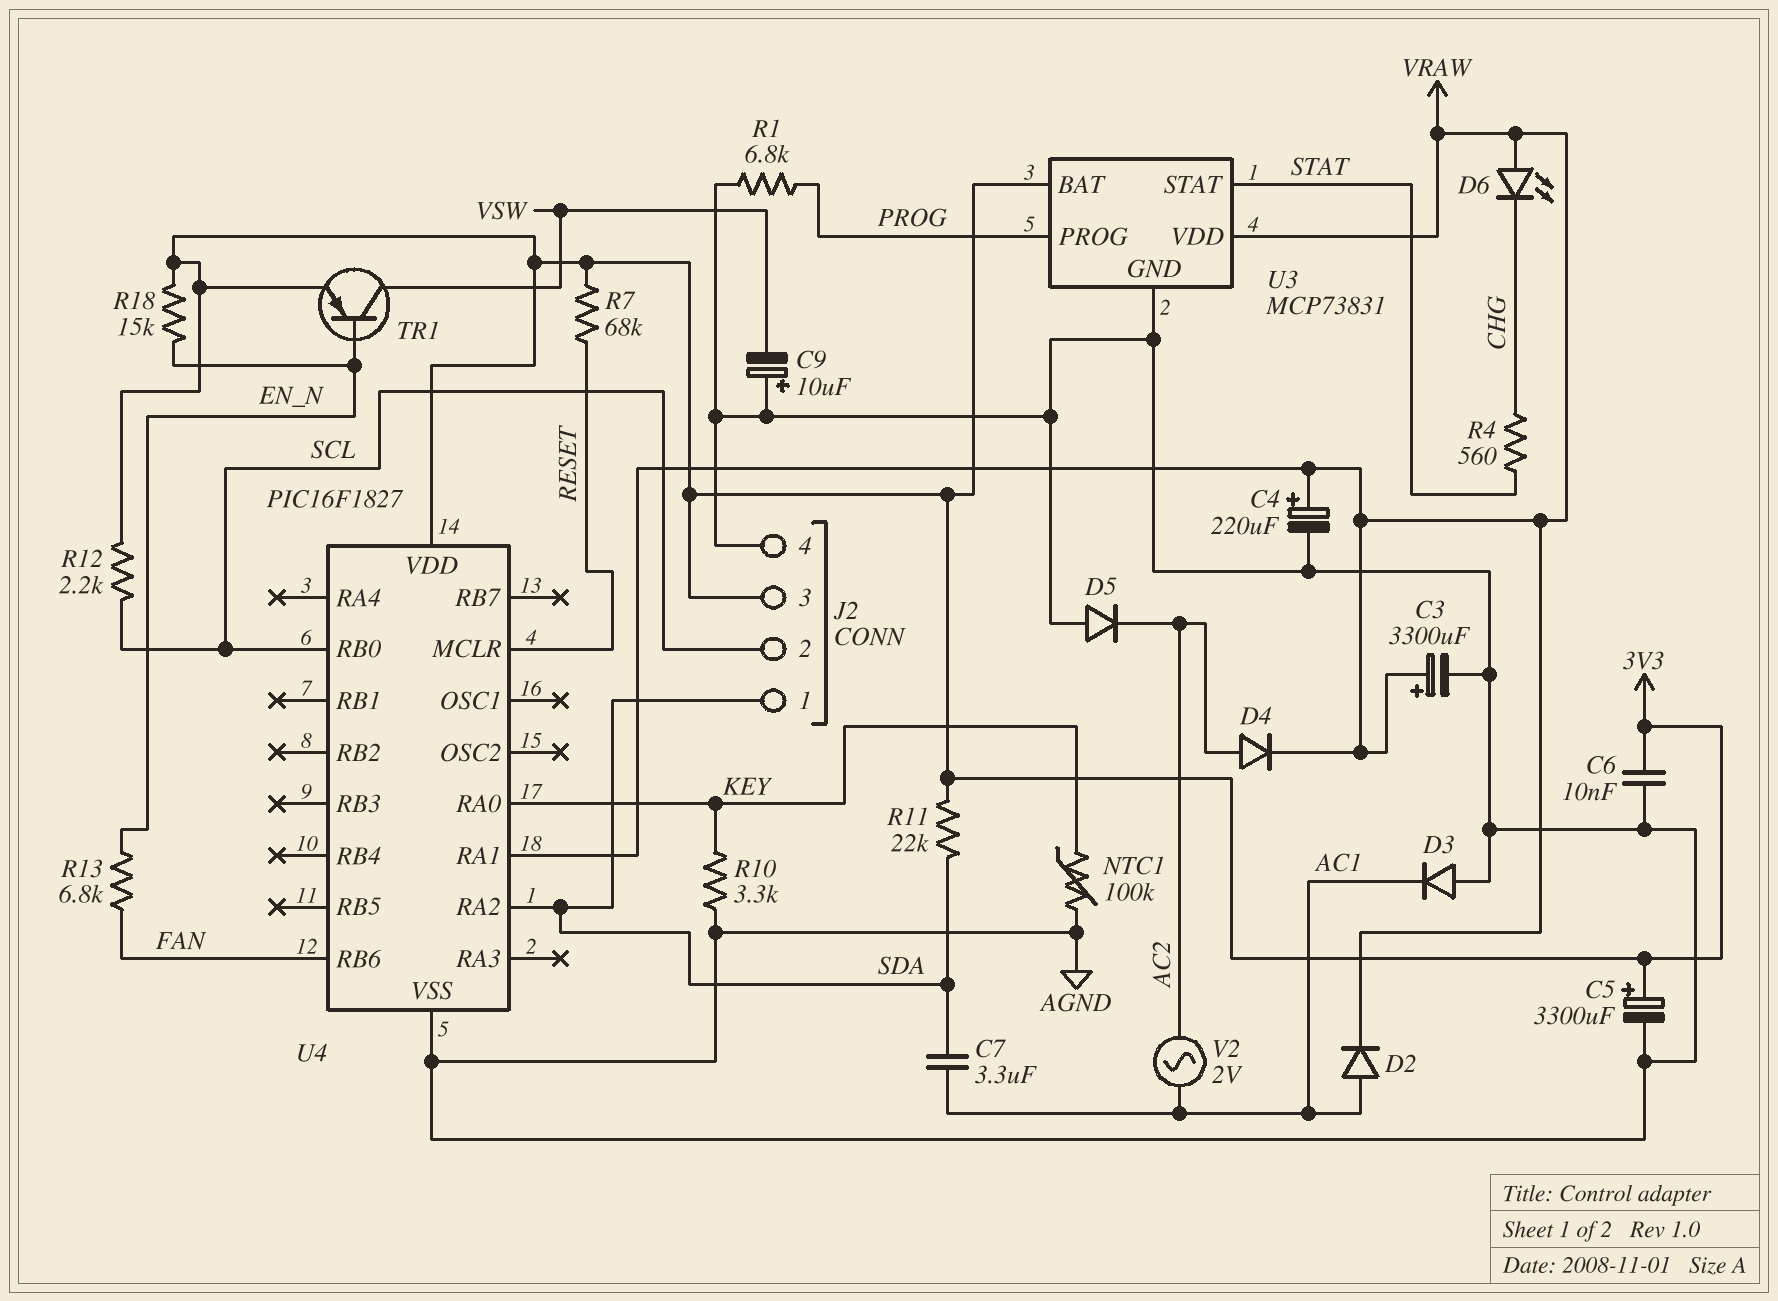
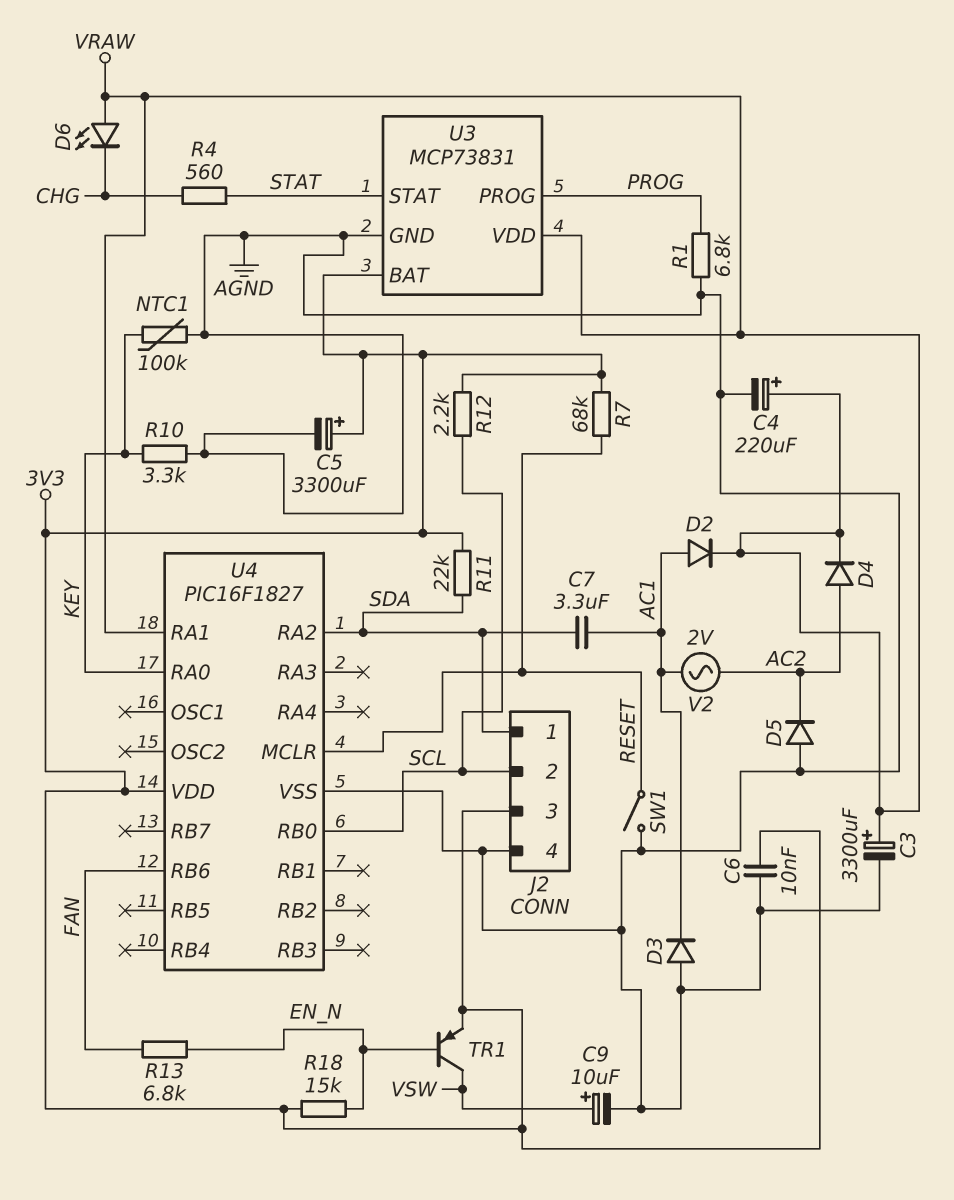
C9: 10uF (plus AGND, minus VSW) -> 10uF (plus VSW, minus AGND)
SW1: none -> switch (AGND, RESET)

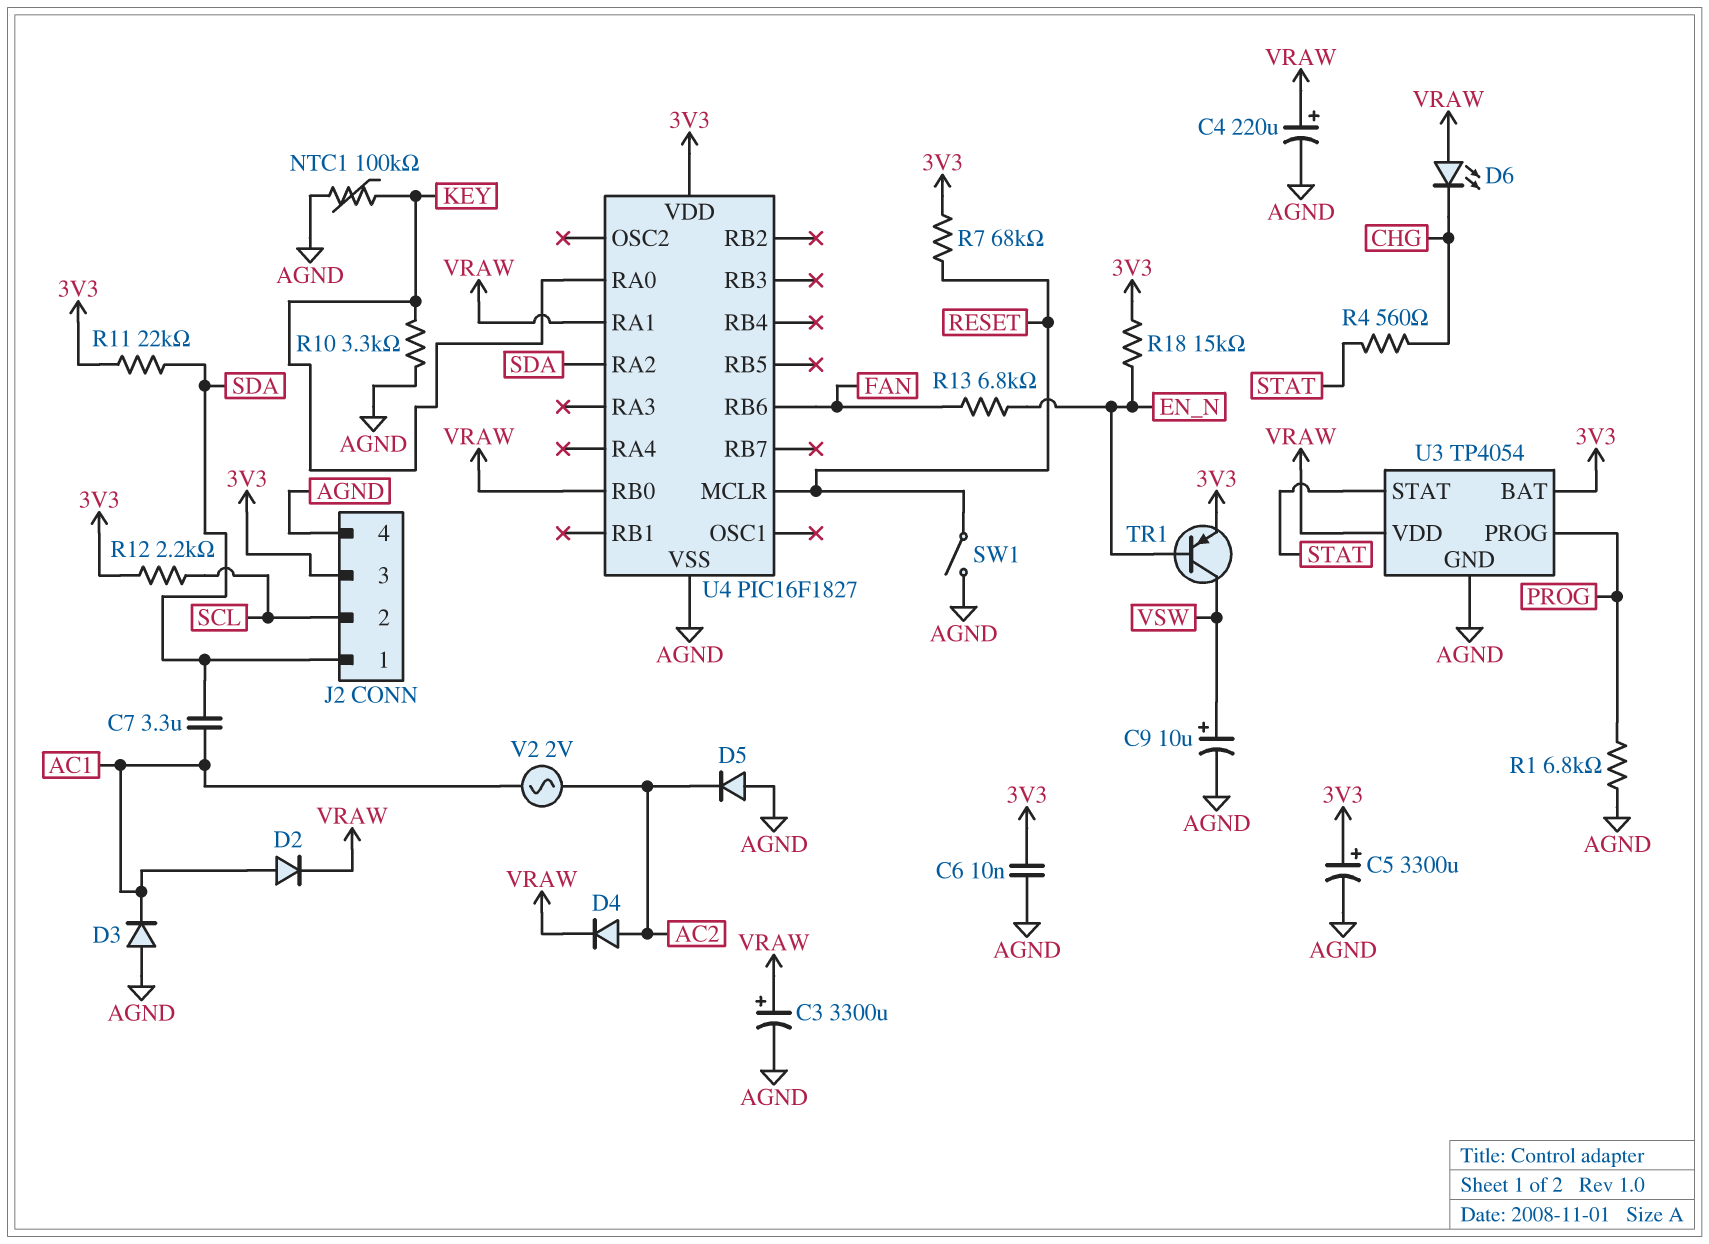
U3: MCP73831 -> TP4054
U4 pin RB0: SCL -> VRAW

